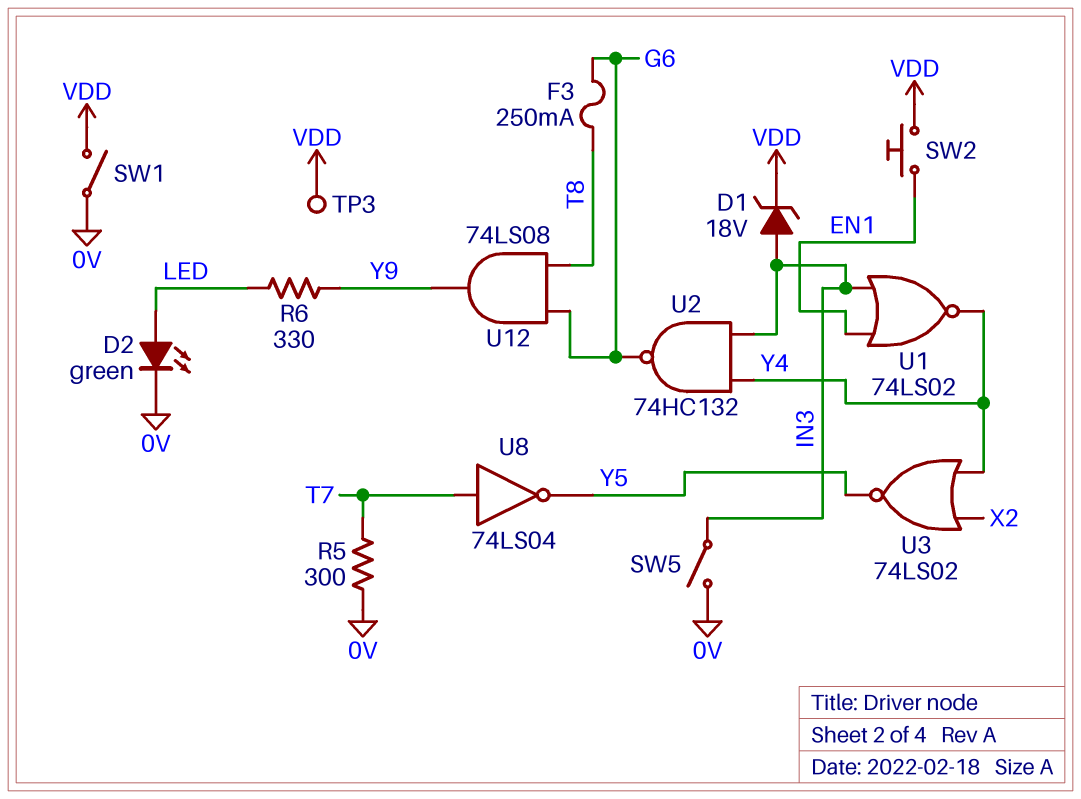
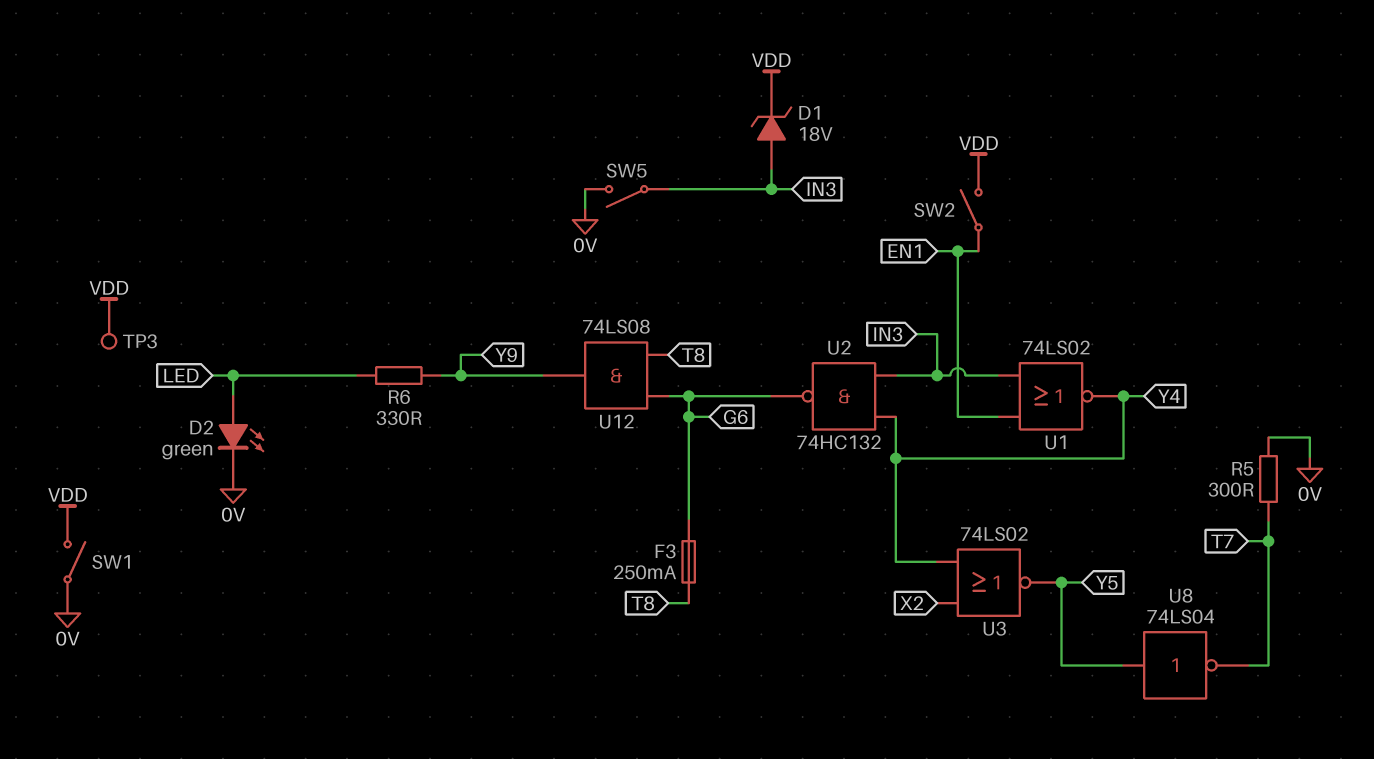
SW2: button (EN1, VDD) -> switch (EN1, VDD)
U8: NOT 74LS04 (in T7, out Y5) -> NOT 74LS04 (in Y5, out T7)

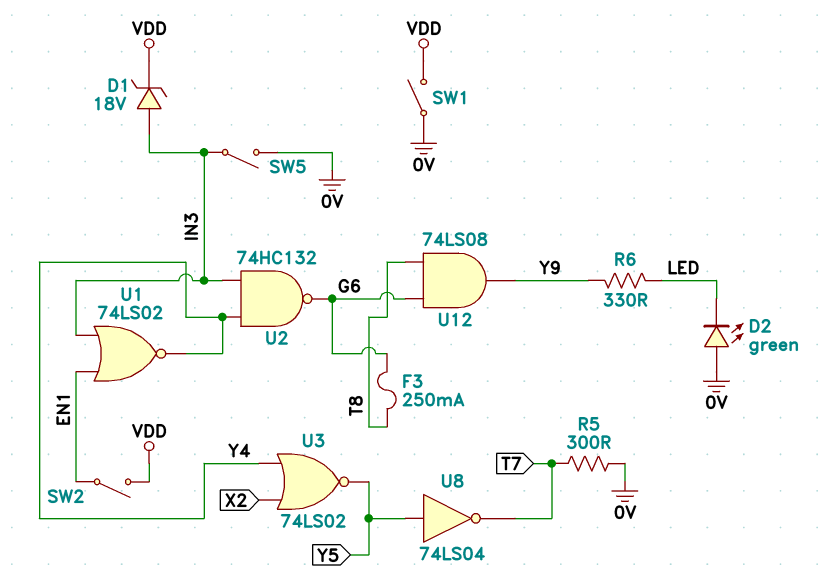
D2: LED green (A LED, K 0V) -> LED green (A 0V, K LED)
TP3: test point (VDD) -> none

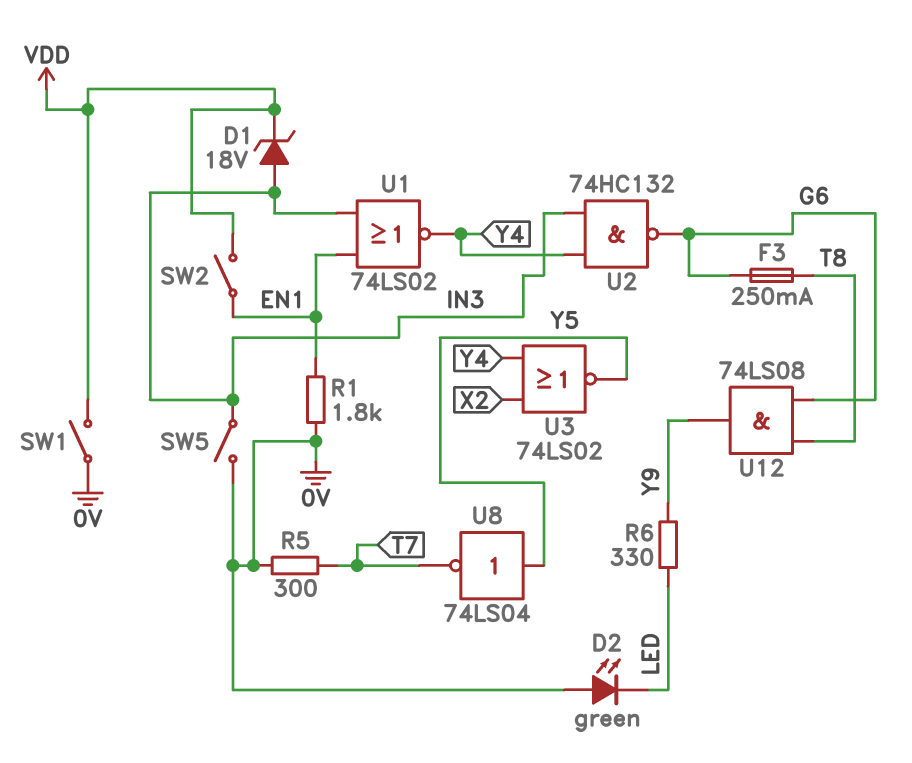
R1: none -> 1.8k (0V, EN1)

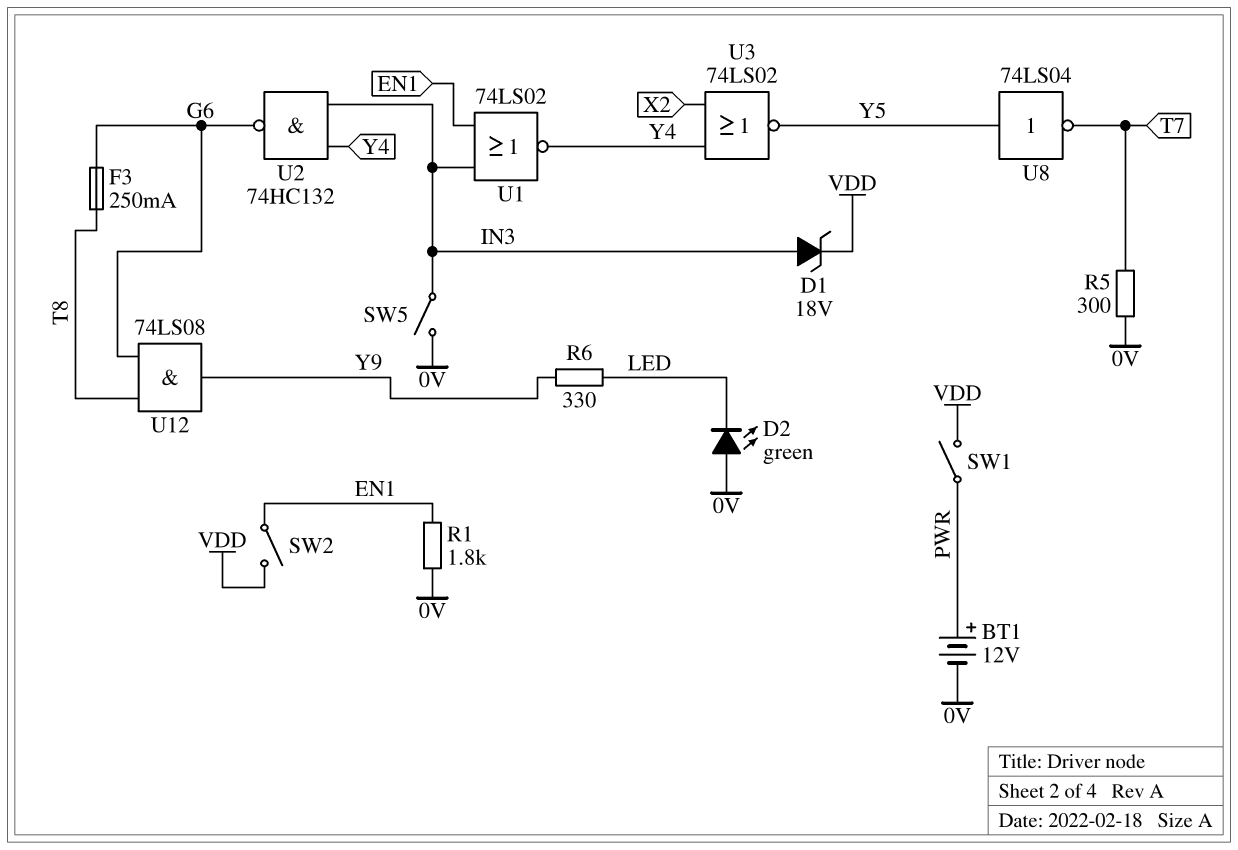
BT1: none -> 12V (plus PWR, minus 0V)
SW1: switch (0V, VDD) -> switch (PWR, VDD)

